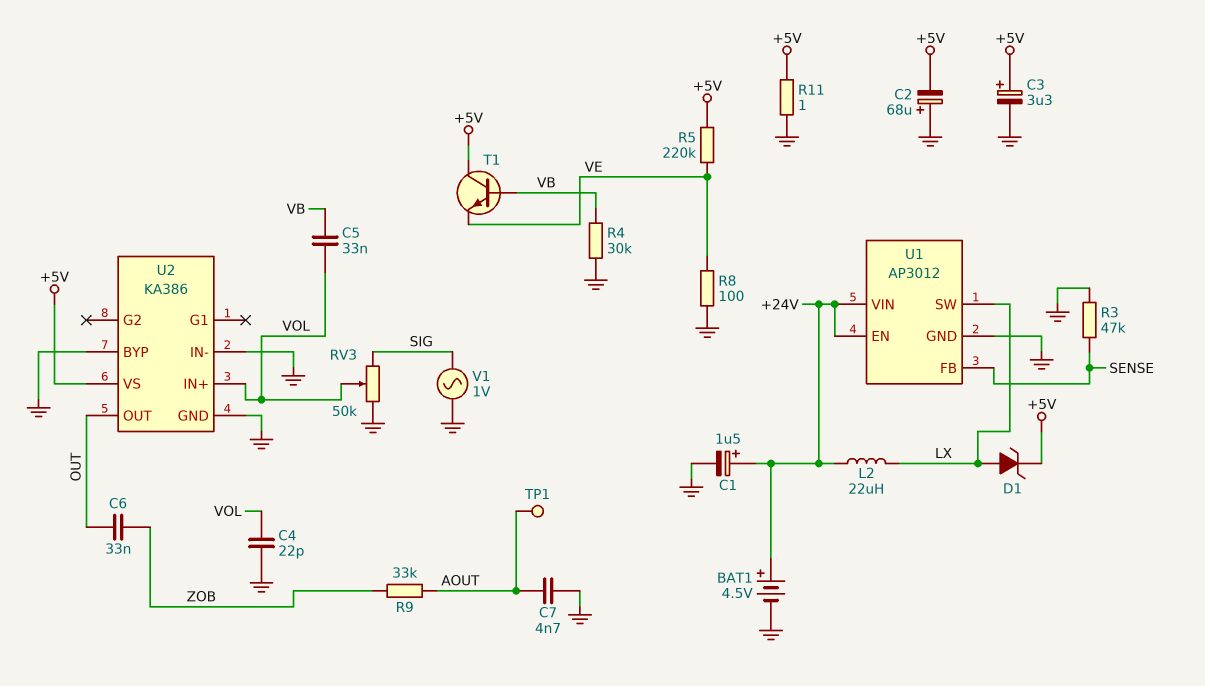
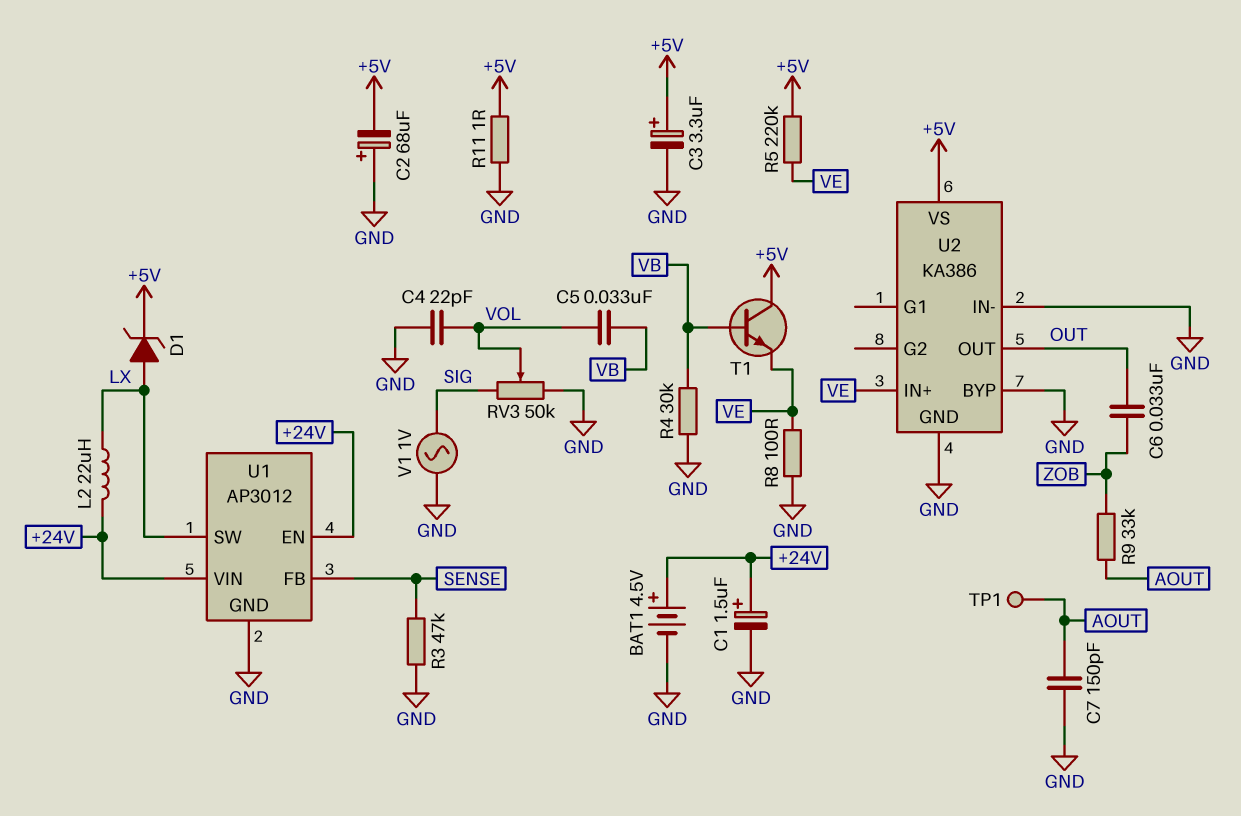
C7: 4.7nF (AOUT, GND) -> 150pF (AOUT, GND)
U2 pin IN+: VOL -> VE

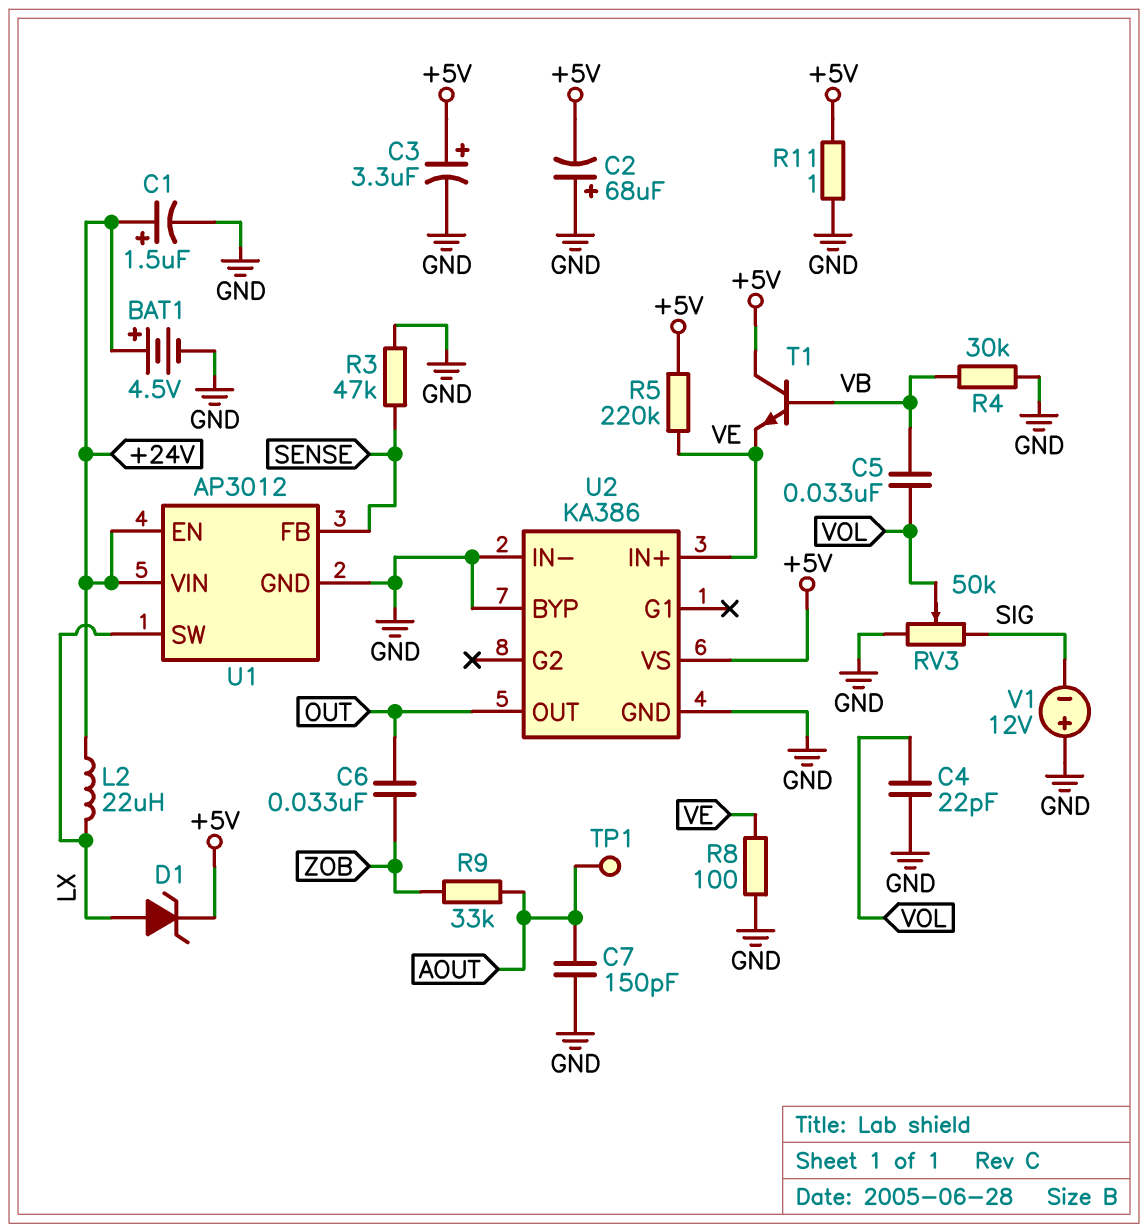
V1: AC 1V (GND, SIG) -> 12V (plus GND, minus SIG)

